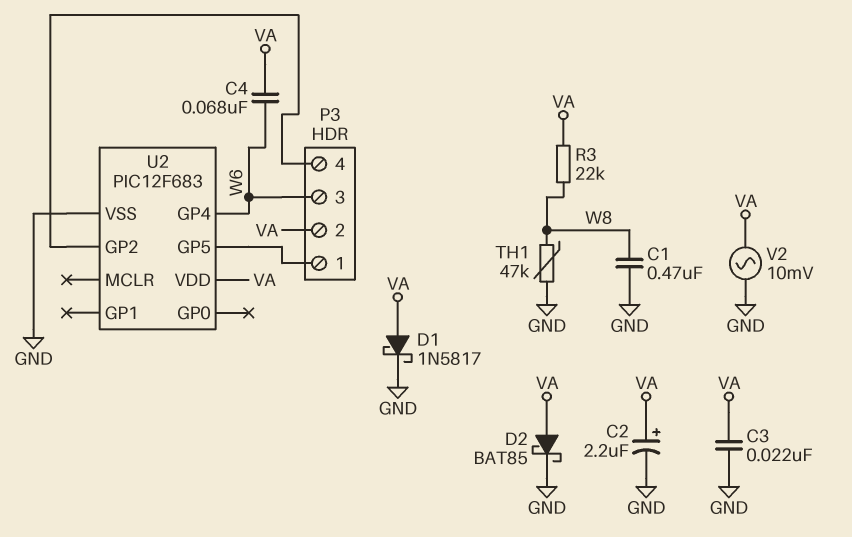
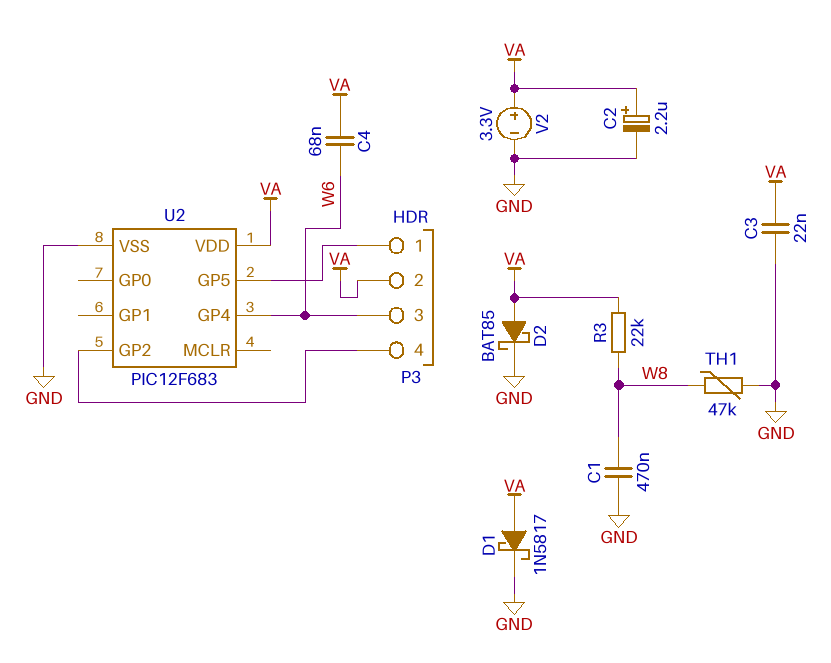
V2: AC 10mV (GND, VA) -> 3.3V (plus VA, minus GND)

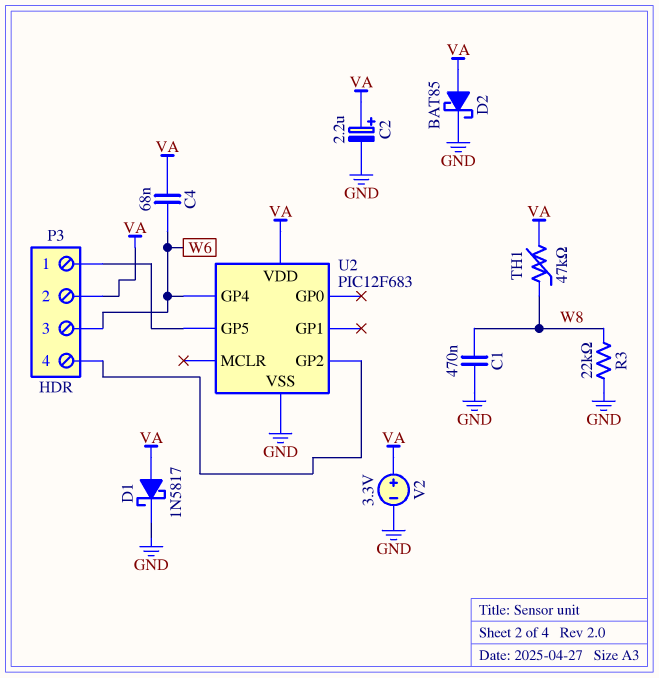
C3: 22nF (GND, VA) -> none
R3: 22k (VA, W8) -> 22k (GND, W8)
TH1: 47k (GND, W8) -> 47k (VA, W8)

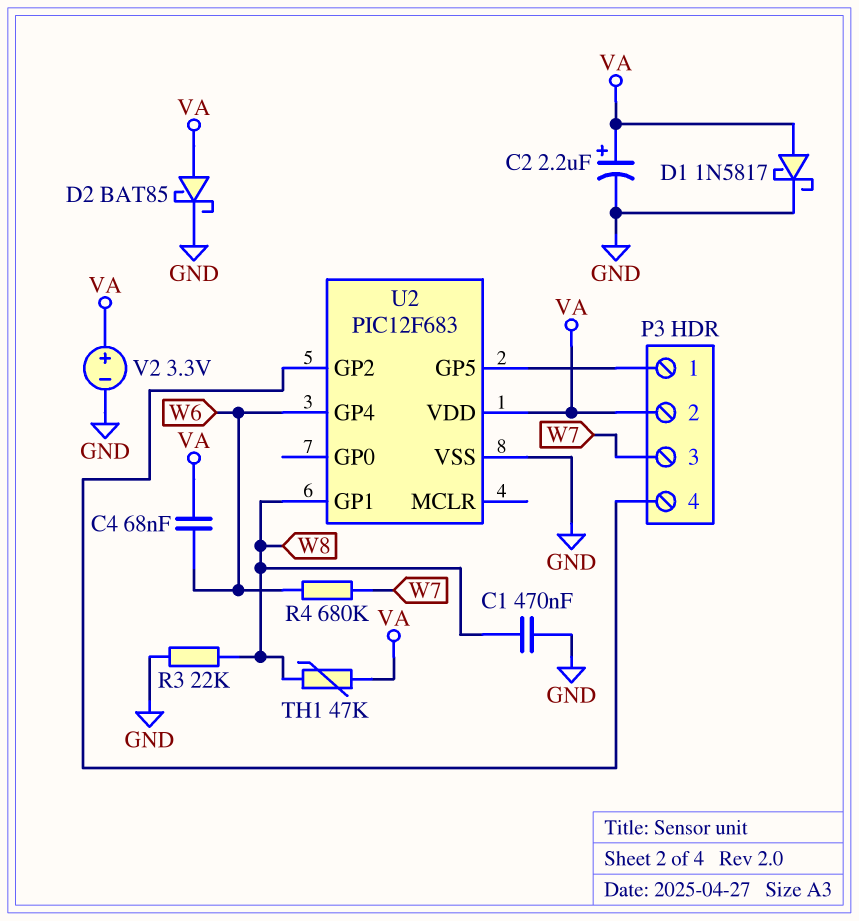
P3 pin 3: W6 -> W7
R4: none -> 680k (W6, W7)
U2 pin GP1: none -> W8

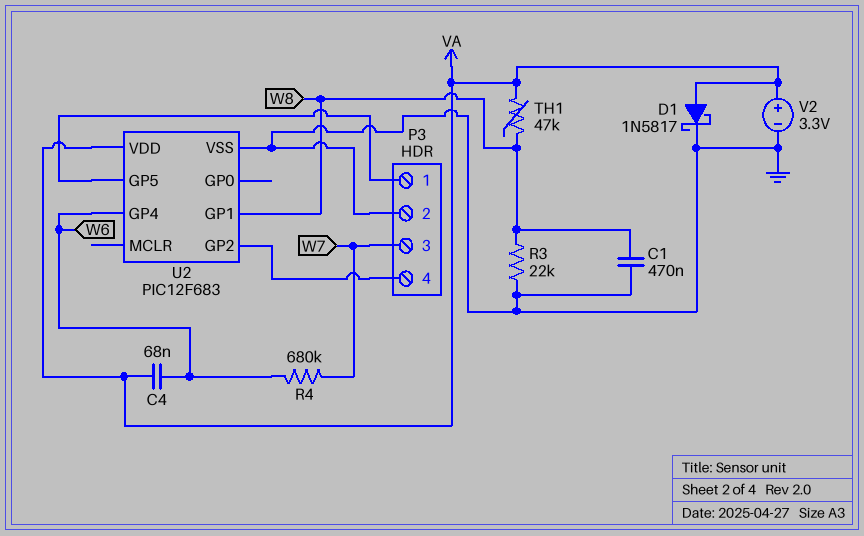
C2: 2.2uF (plus VA, minus GND) -> none
D2: schottky BAT85 (A VA, K GND) -> none
P3 pin 2: VA -> GND

